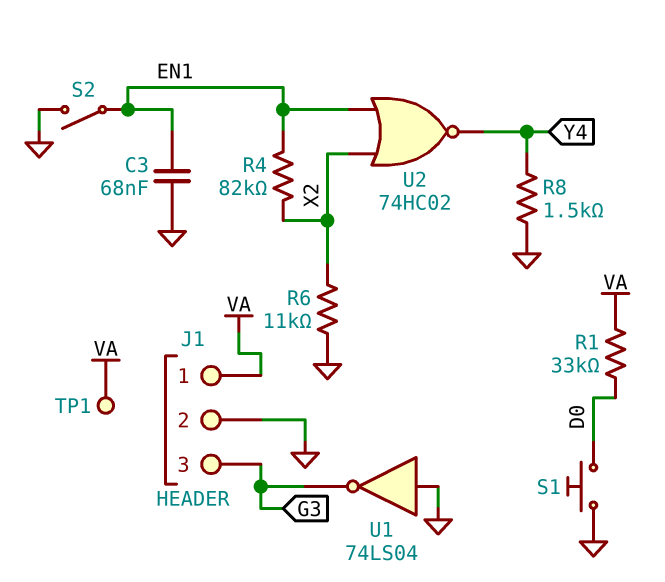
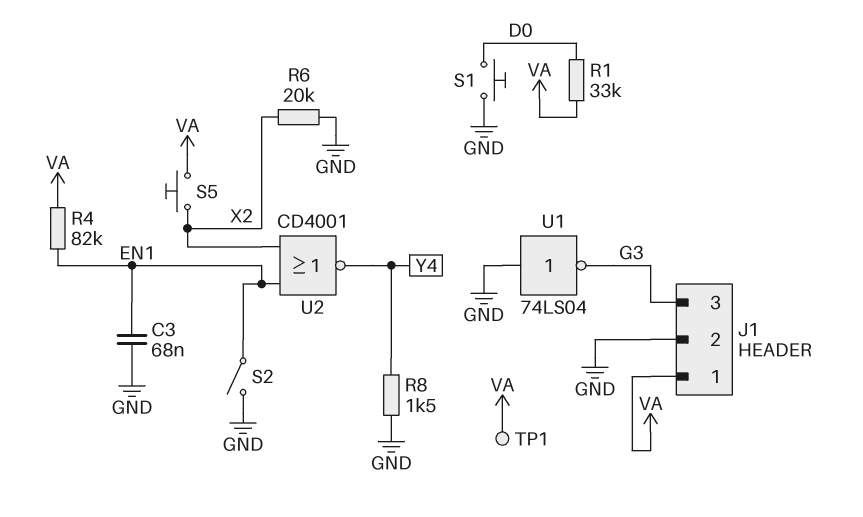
R4: 82k (EN1, X2) -> 82k (EN1, VA)
R6: 11k (GND, X2) -> 20k (GND, X2)
S5: none -> button (VA, X2)
U2: NOR 74HC02 (in EN1, in X2, out Y4) -> NOR CD4001 (in EN1, in X2, out Y4)

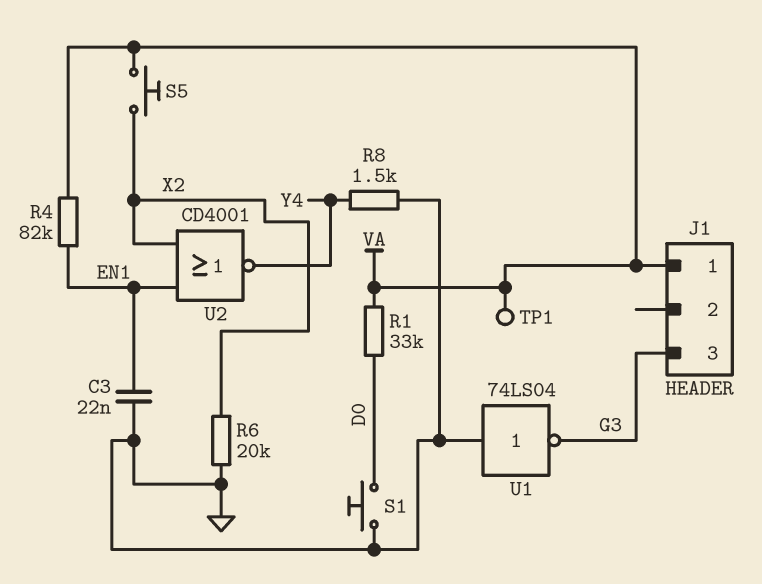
C3: 68nF (EN1, GND) -> 22nF (EN1, GND)
J1 pin 2: GND -> none
S2: switch (EN1, GND) -> none

